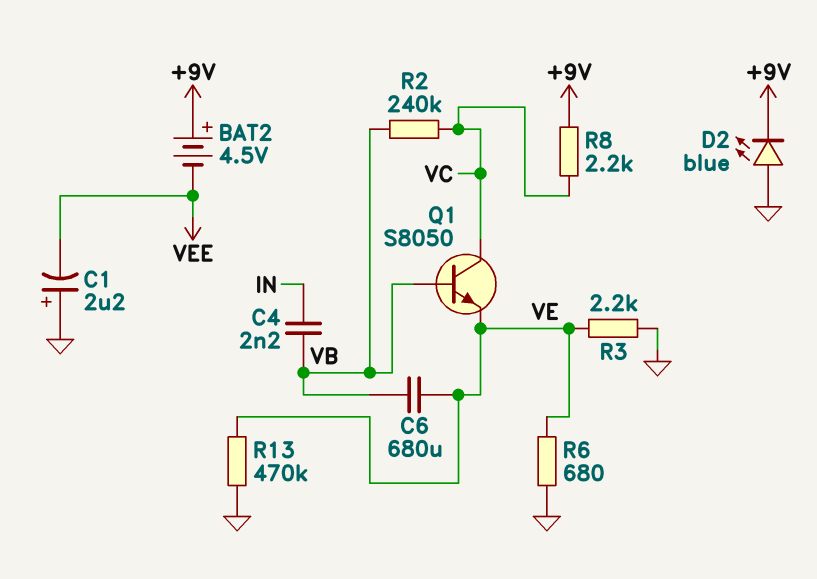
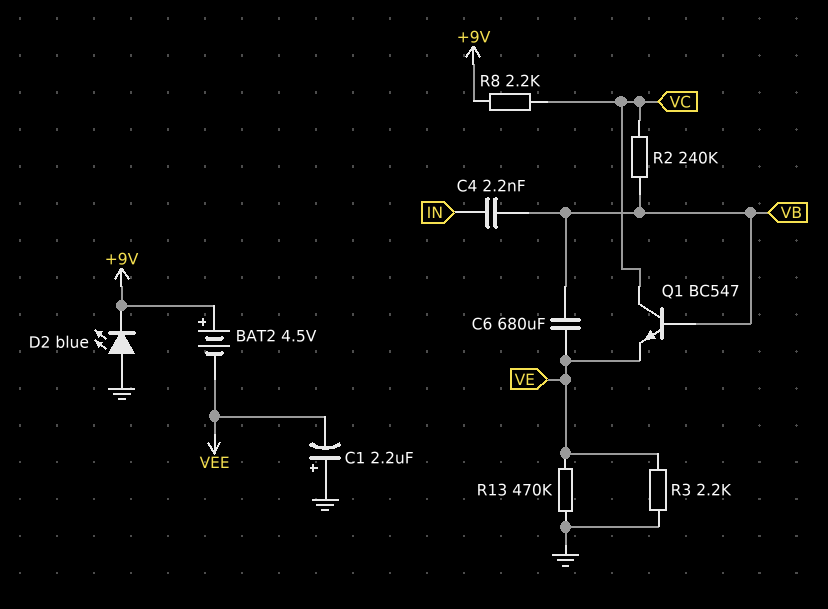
Q1: NPN S8050 (B VB, C VC, E VE) -> NPN BC547 (B VB, C VC, E VE)
R6: 680 (GND, VE) -> none

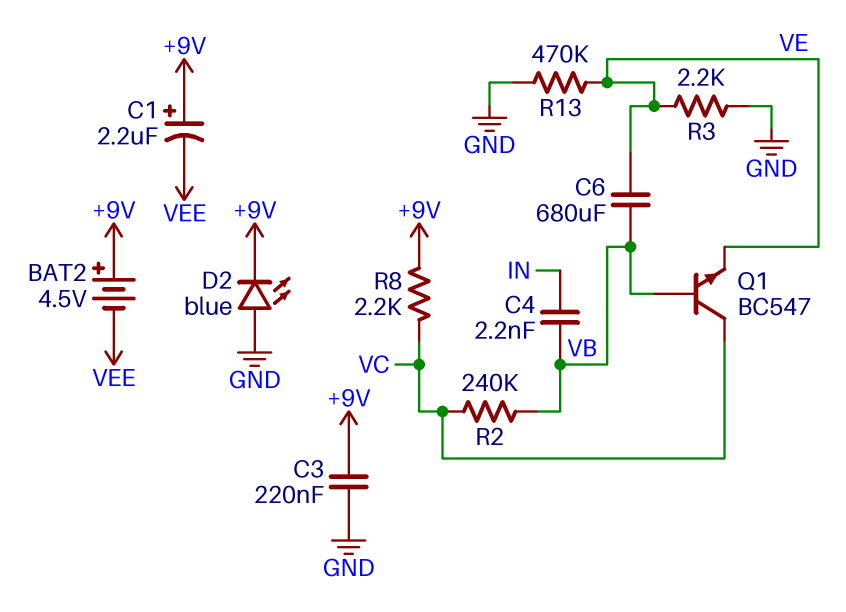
C1: 2.2uF (plus GND, minus VEE) -> 2.2uF (plus +9V, minus VEE)
C3: none -> 220nF (+9V, GND)

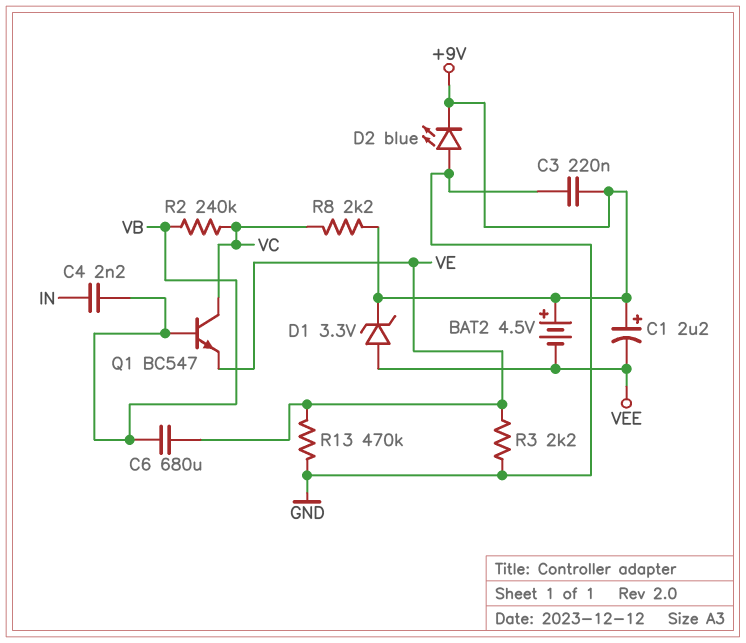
D1: none -> zener 3.3V (A VEE, K +9V)

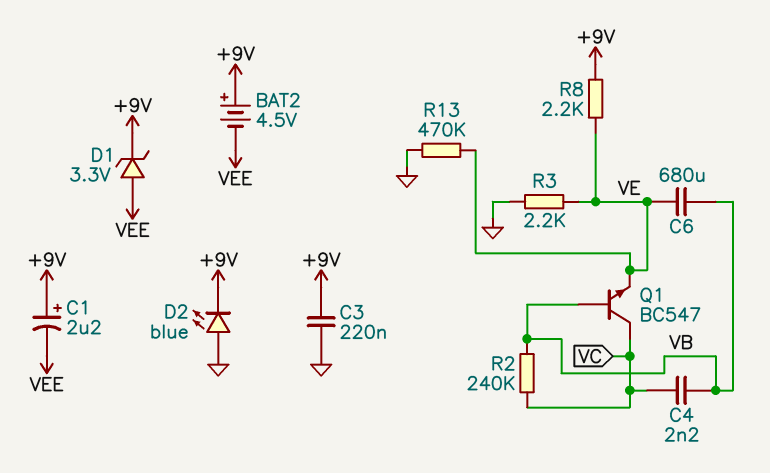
C4: 2.2nF (IN, VB) -> 2.2nF (VB, VC)
R8: 2.2k (+9V, VC) -> 2.2k (+9V, VE)

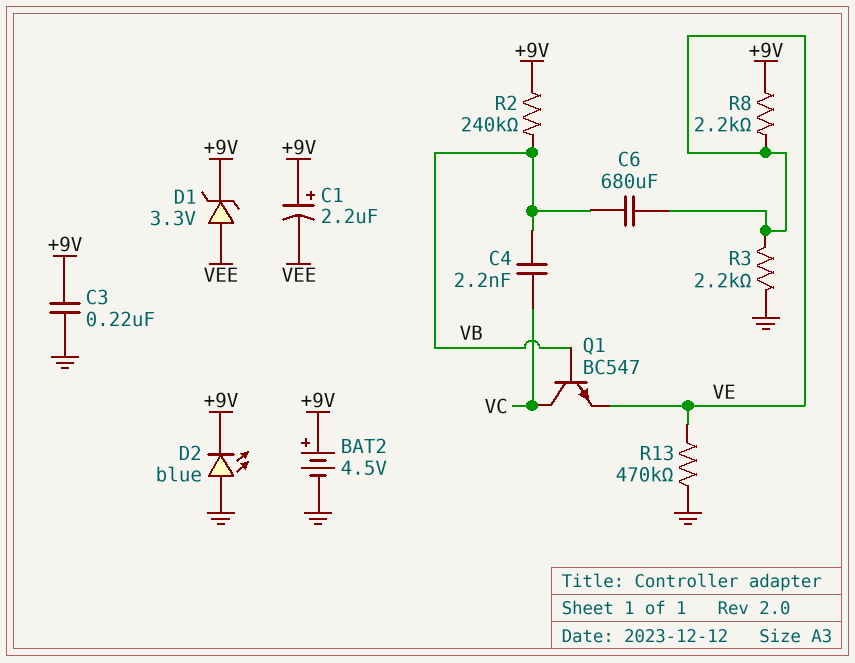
BAT2: 4.5V (plus +9V, minus VEE) -> 4.5V (plus +9V, minus GND)
R2: 240k (VB, VC) -> 240k (+9V, VB)

